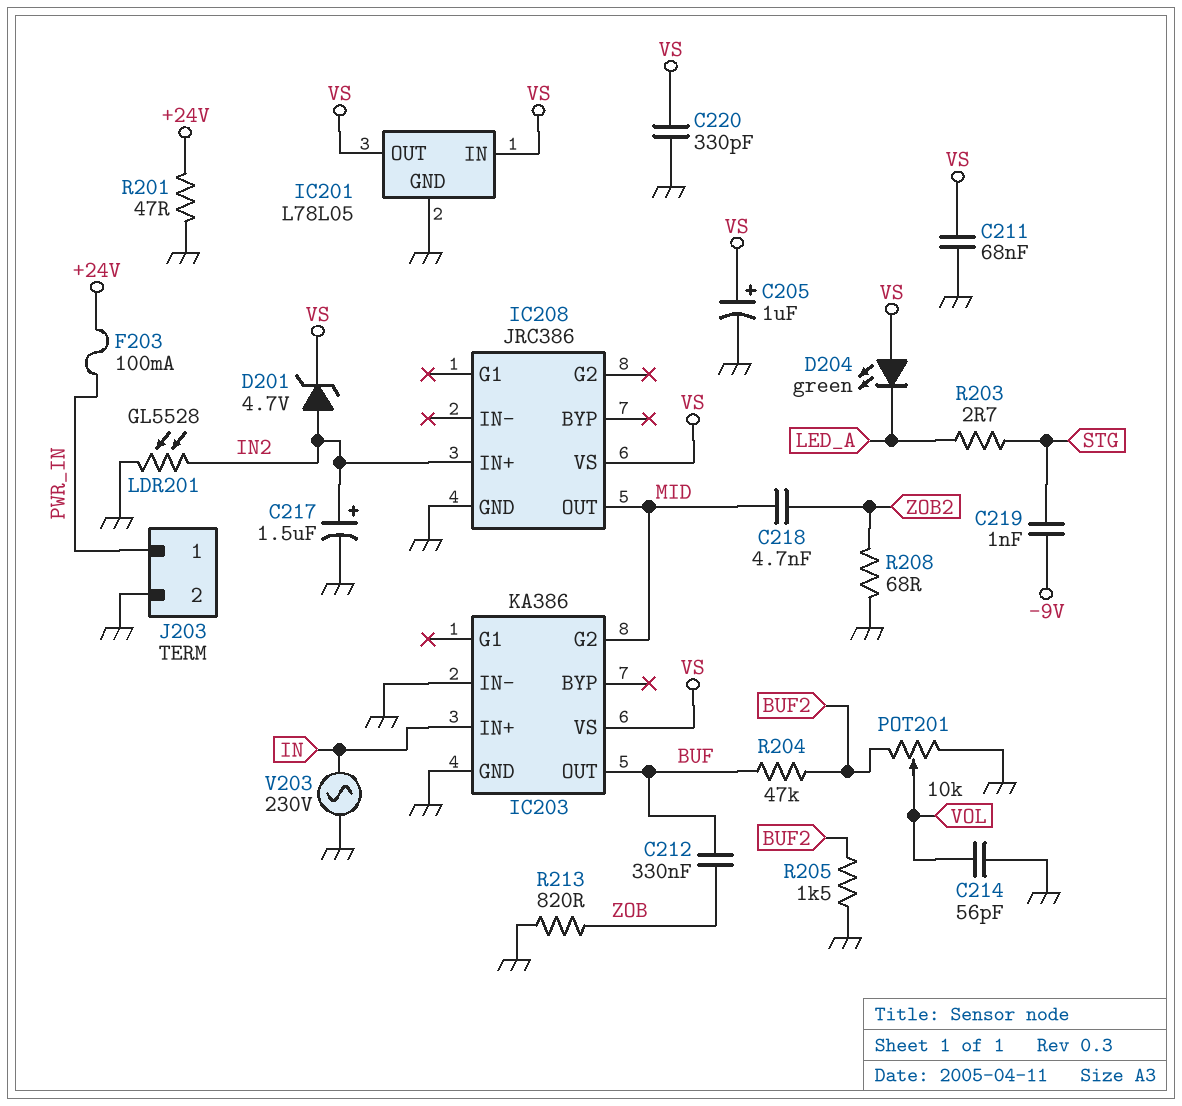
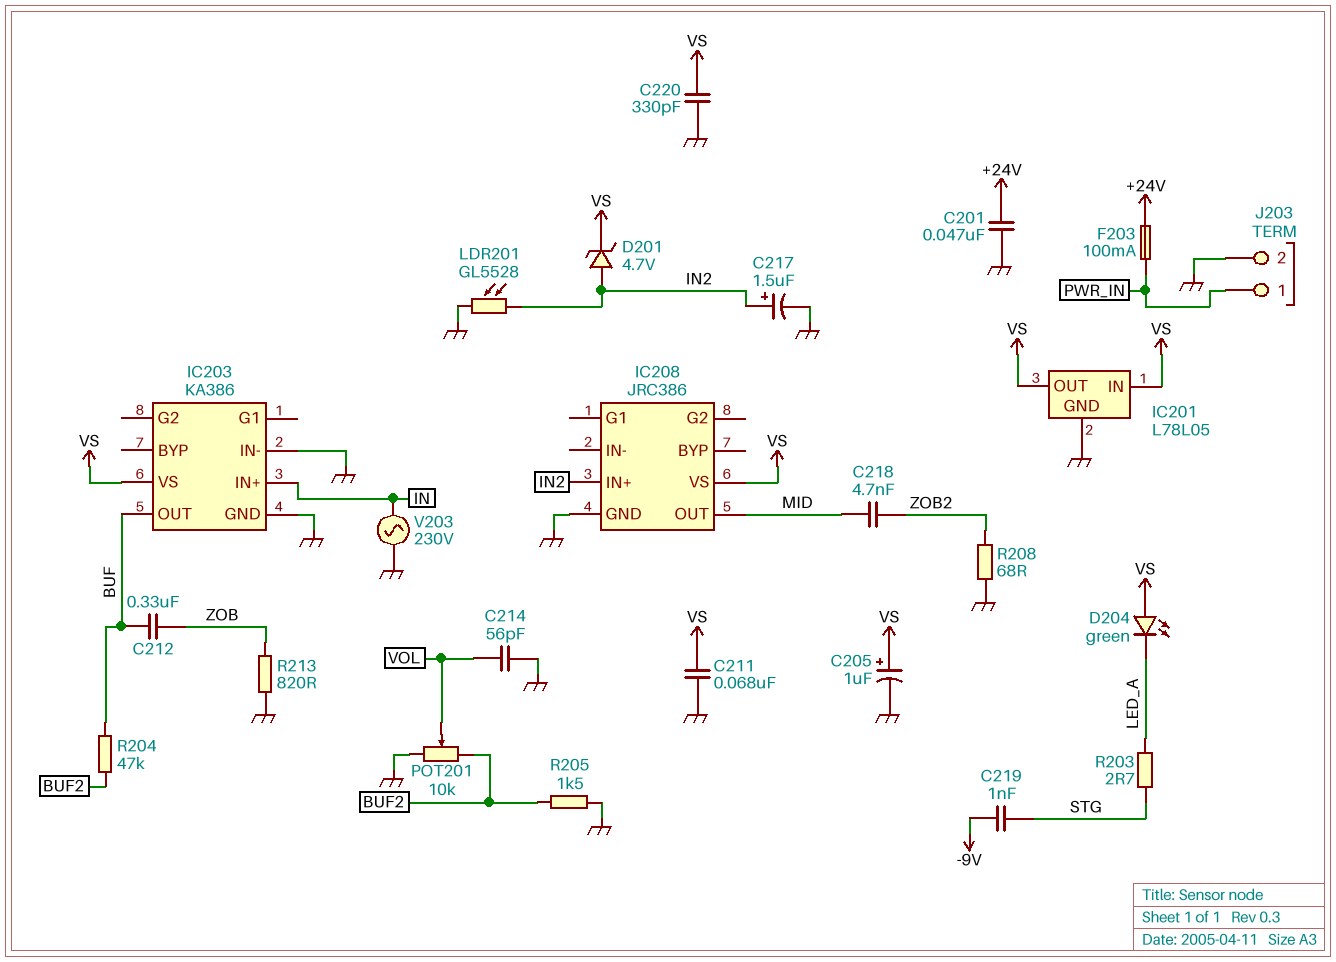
C201: none -> 47nF (+24V, GND)
IC203 pin G2: MID -> none
R201: 47 (+24V, GND) -> none

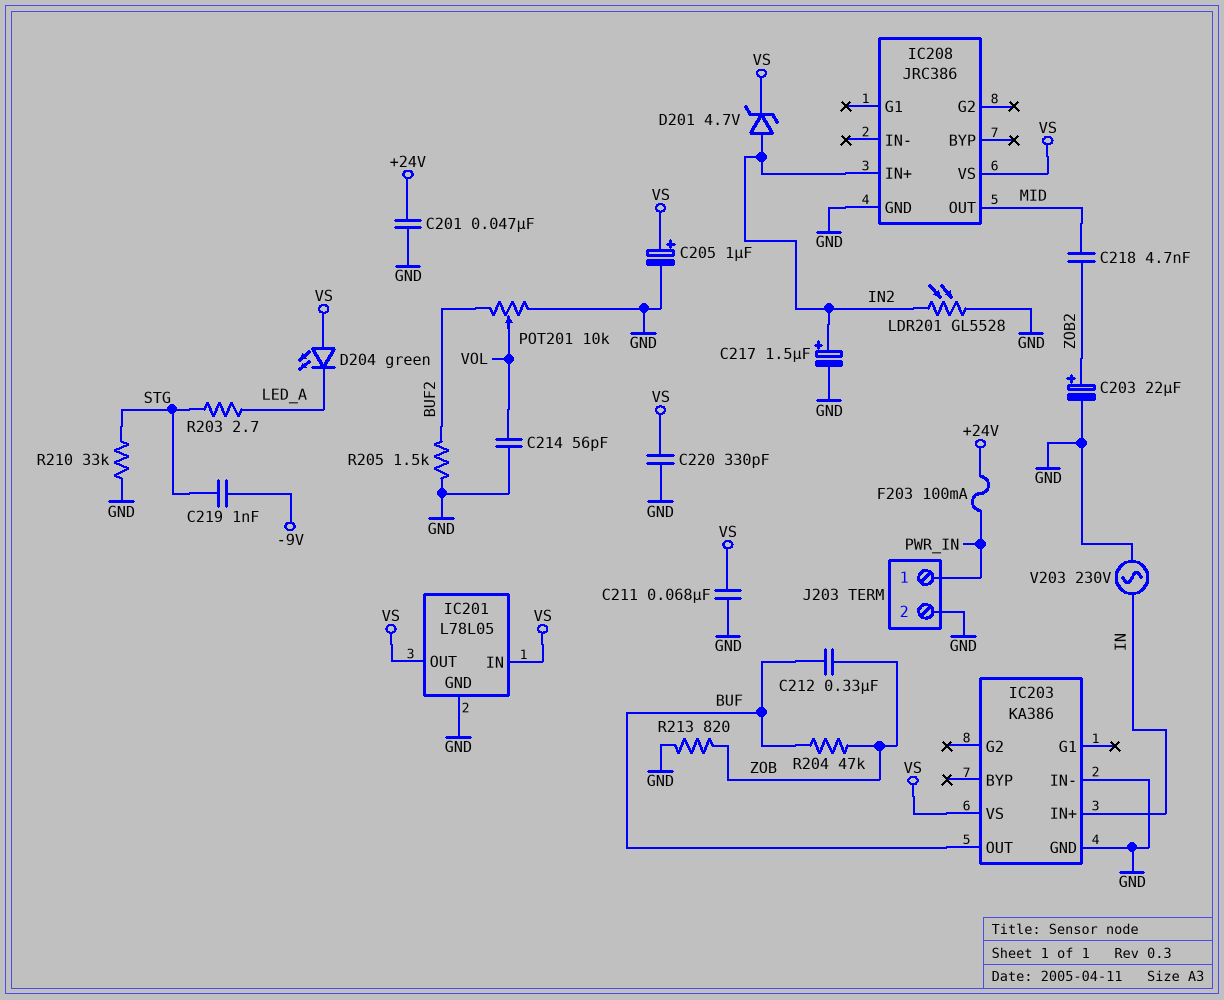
C203: none -> 22uF (plus ZOB2, minus GND)
R204: 47k (BUF, BUF2) -> 47k (BUF, ZOB)
R208: 68 (GND, ZOB2) -> none
R210: none -> 33k (GND, STG)

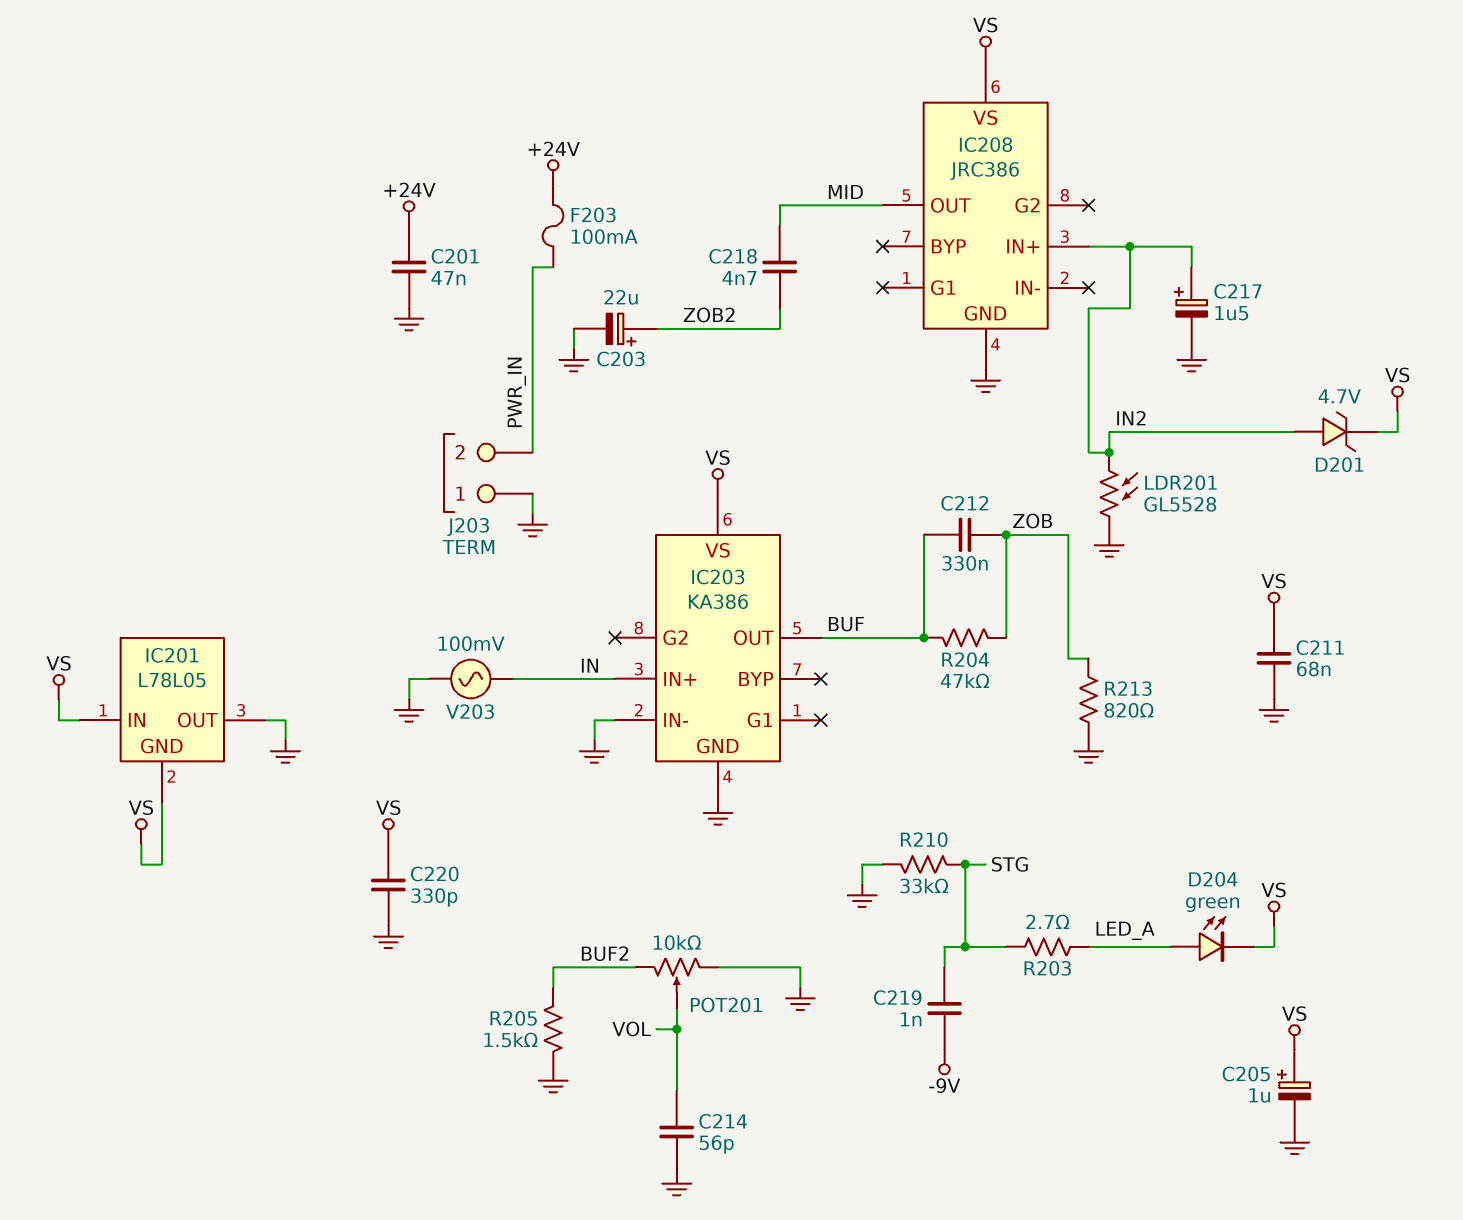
D204: LED green (A VS, K LED_A) -> LED green (A LED_A, K VS)
IC201 pin GND: GND -> VS
IC201 pin OUT: VS -> GND
J203 pin 1: PWR_IN -> GND
J203 pin 2: GND -> PWR_IN
V203: AC 230V (GND, IN) -> AC 100mV (GND, IN)

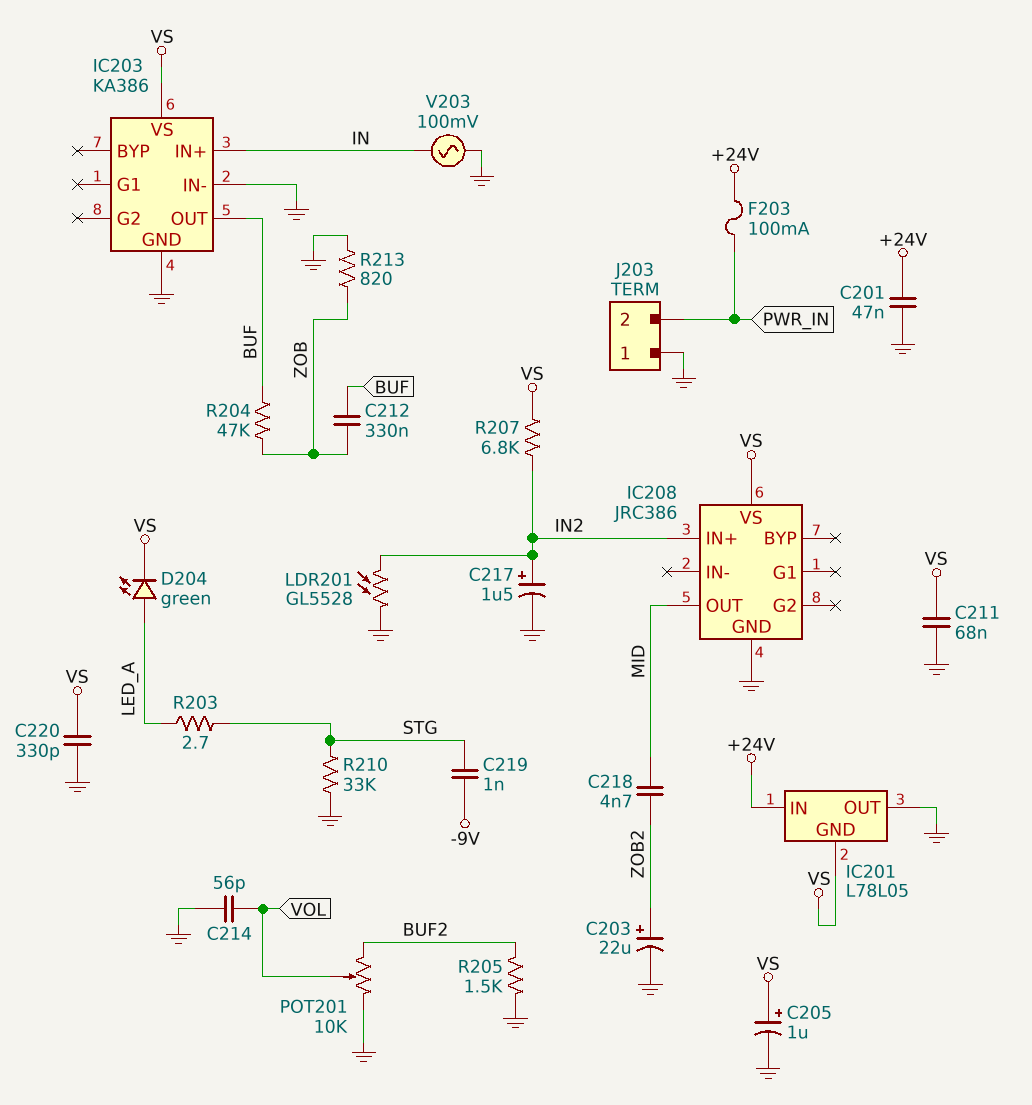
D201: zener 4.7V (A IN2, K VS) -> none
IC201 pin IN: VS -> +24V
R207: none -> 6.8k (IN2, VS)

